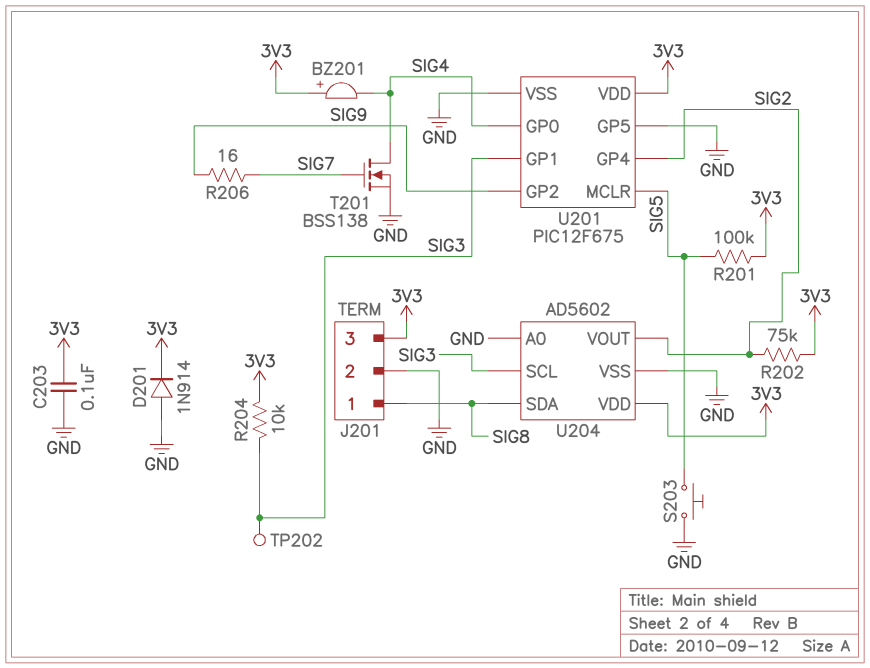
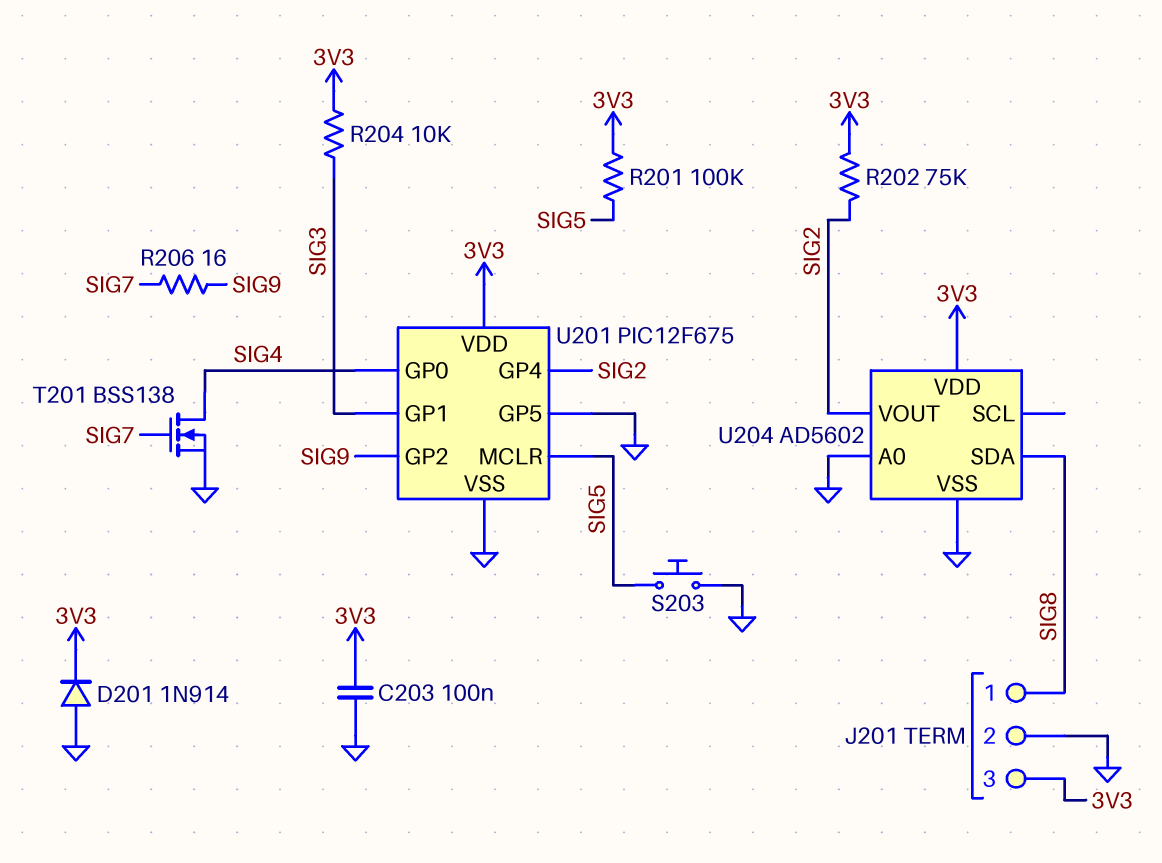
BZ201: buzzer (plus 3V3, minus SIG4) -> none
TP202: test point (SIG3) -> none
U204 pin SCL: SIG3 -> none

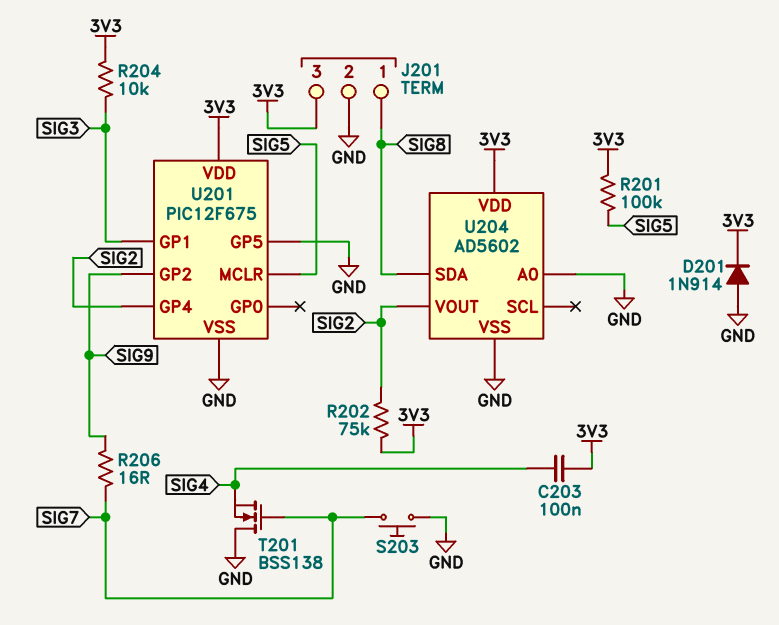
C203: 100nF (3V3, GND) -> 100nF (3V3, SIG4)
S203: button (GND, SIG5) -> button (GND, SIG7)
T201: NMOS BSS138 (G SIG7, D SIG4, S GND) -> NMOS BSS138 (G SIG7, D GND, S SIG4)
U201 pin GP0: SIG4 -> none

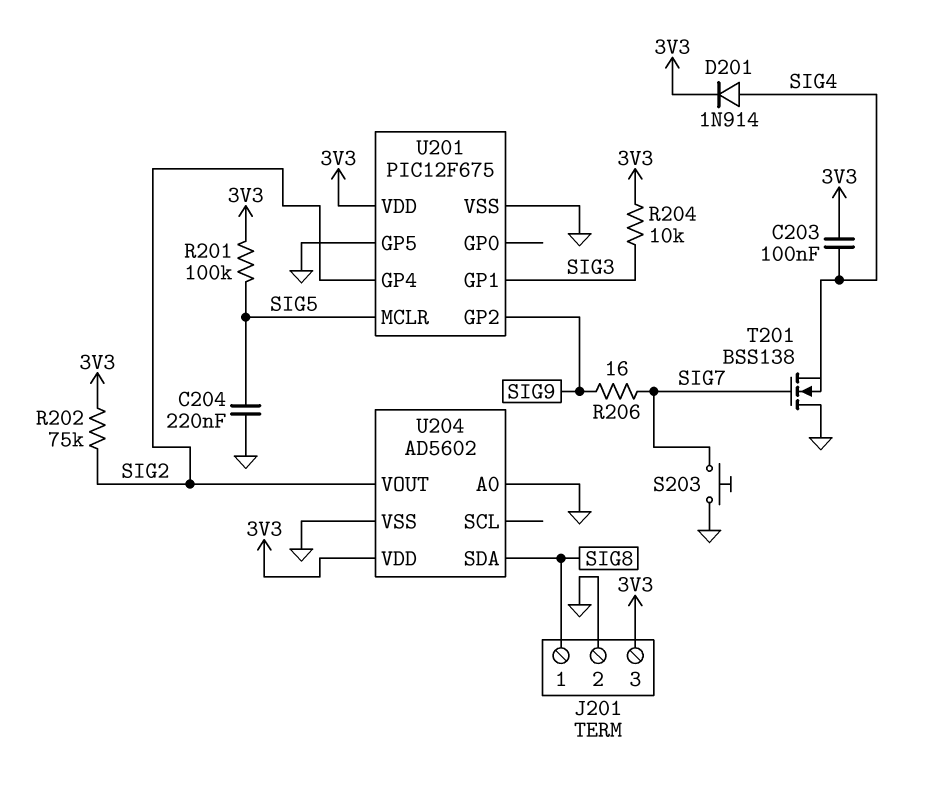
C204: none -> 220nF (GND, SIG5)
D201: diode 1N914 (A GND, K 3V3) -> diode 1N914 (A SIG4, K 3V3)

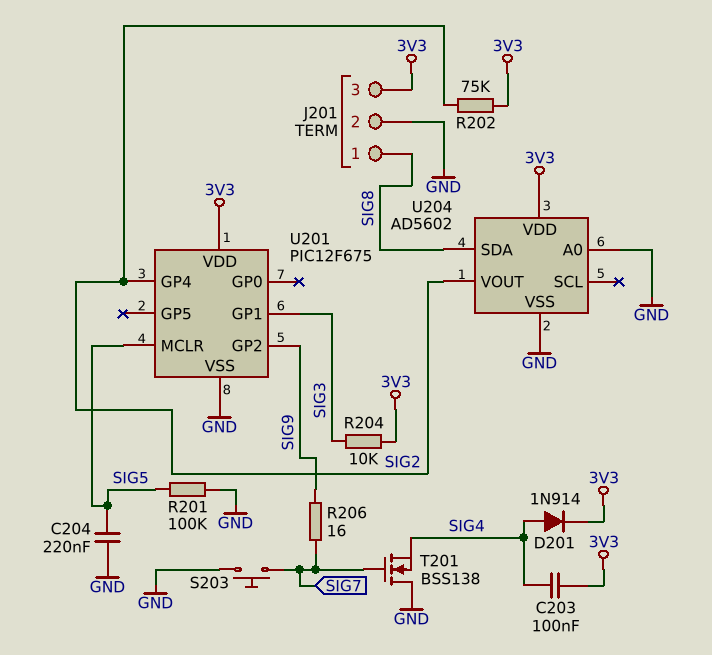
R201: 100k (3V3, SIG5) -> 100k (GND, SIG5)
U201 pin GP5: GND -> none

